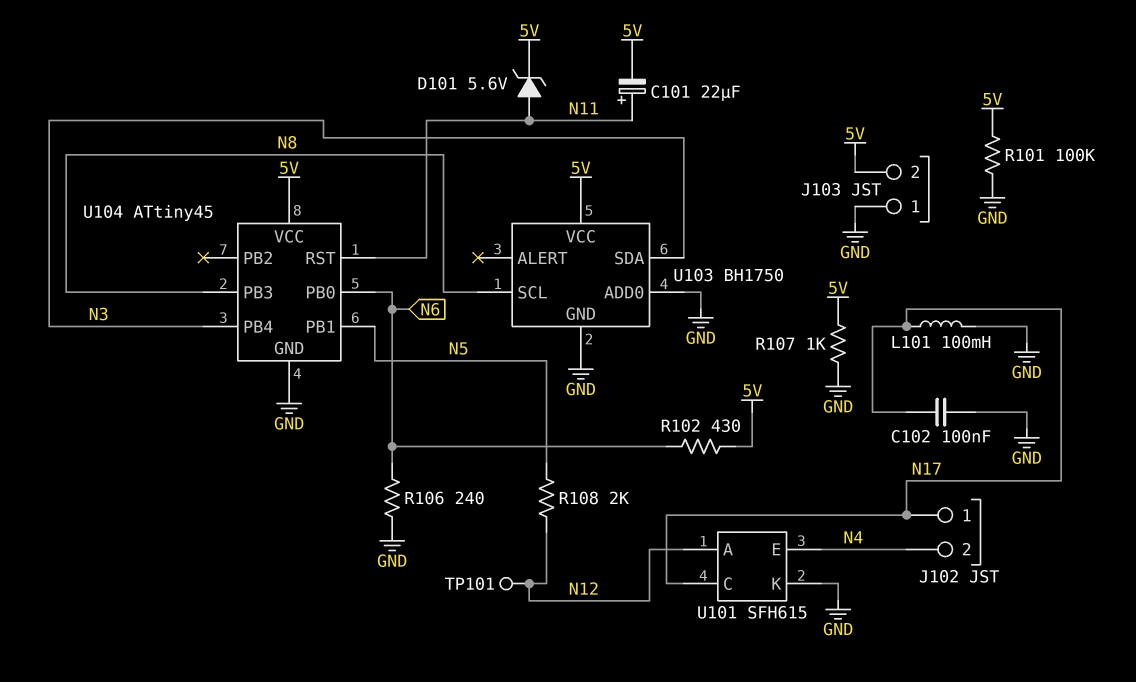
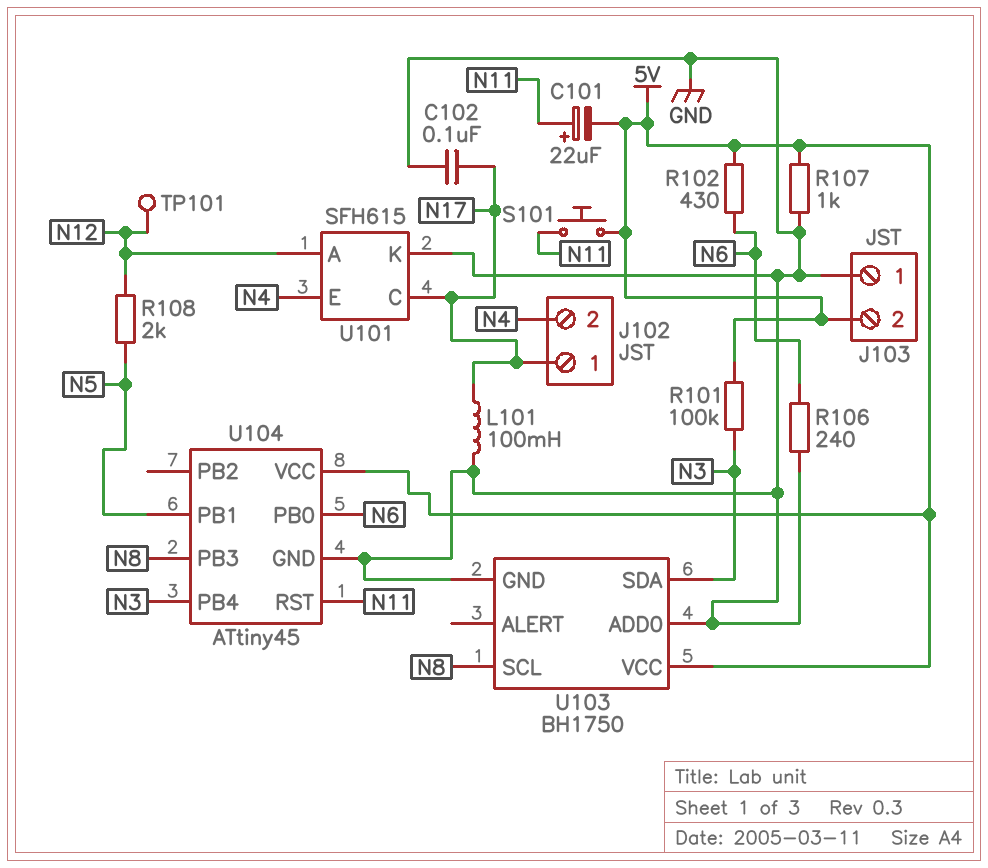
D101: zener 5.6V (A N11, K 5V) -> none
R101: 100k (5V, GND) -> 100k (5V, N3)
S101: none -> button (5V, N11)

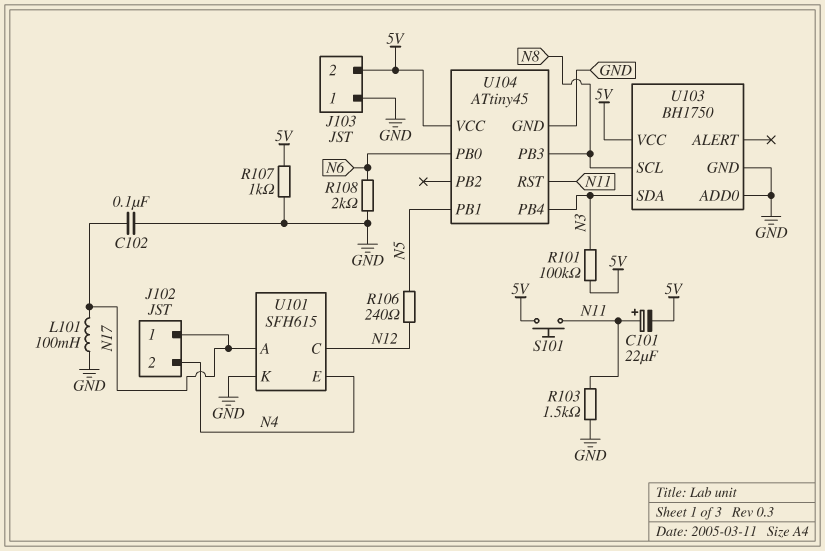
R102: 430 (5V, N6) -> none
R103: none -> 1.5k (GND, N11)
R106: 240 (GND, N6) -> 240 (N5, N12)
R108: 2k (N5, N12) -> 2k (GND, N6)
TP101: test point (N12) -> none
U101 pin A: N12 -> N17
U101 pin C: N17 -> N12

